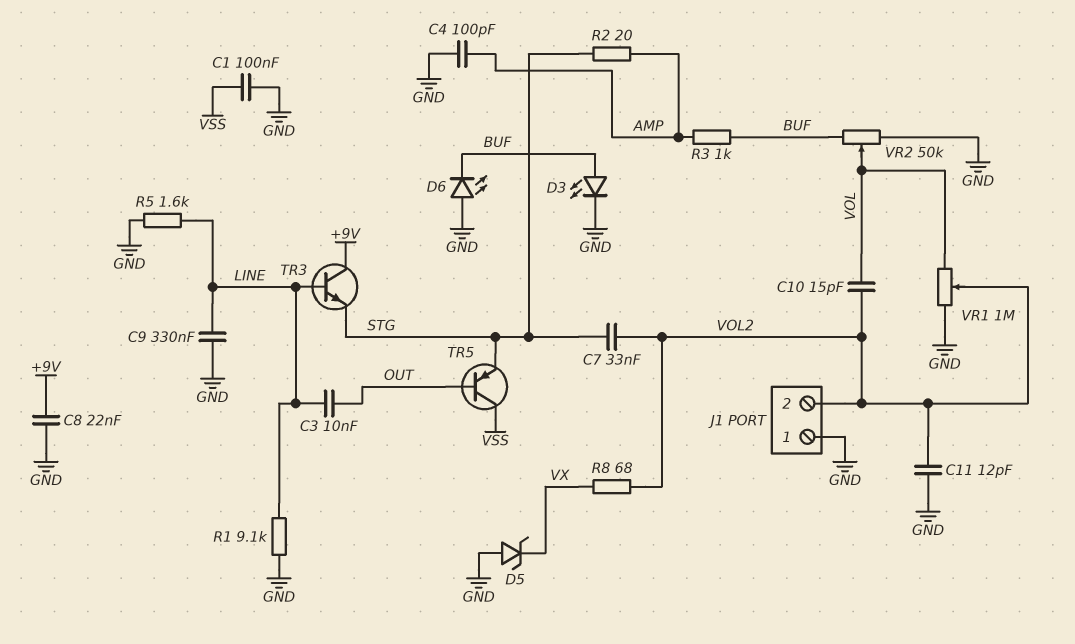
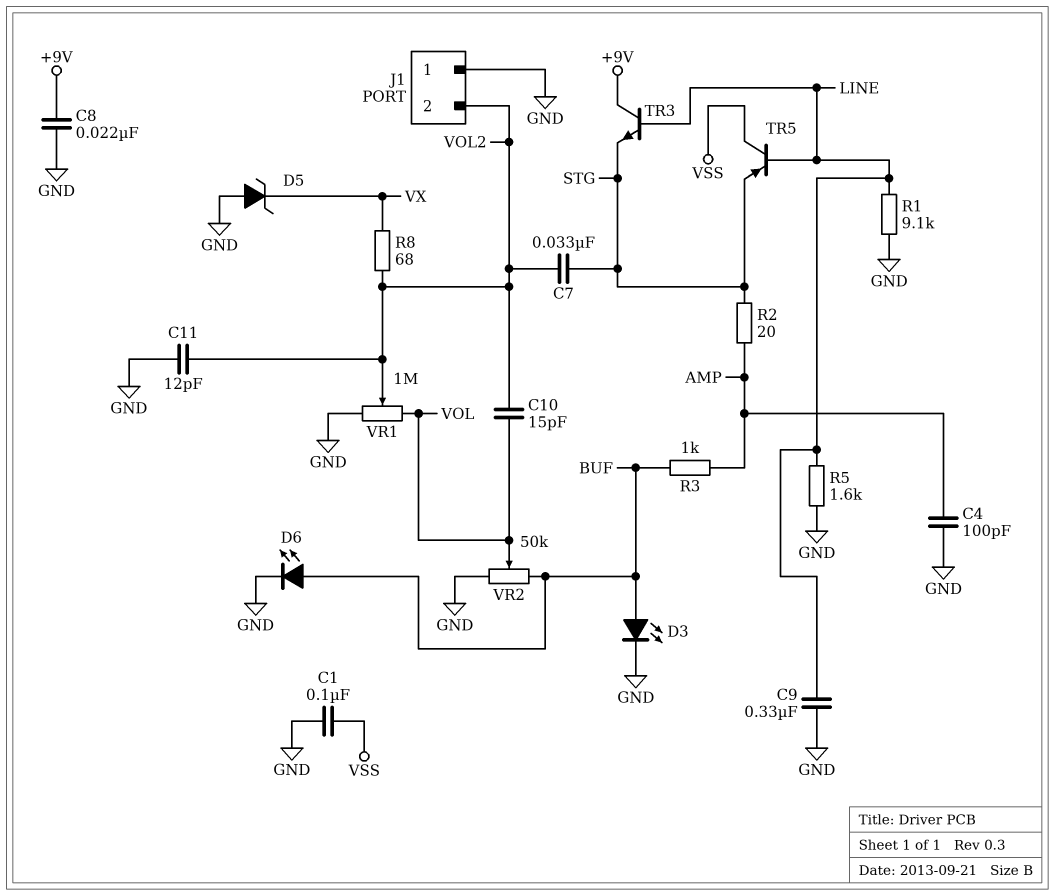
C3: 10nF (LINE, OUT) -> none
D6: LED (A GND, K BUF) -> LED (A BUF, K GND)
TR5: PNP (B OUT, C VSS, E STG) -> PNP (B LINE, C VSS, E STG)

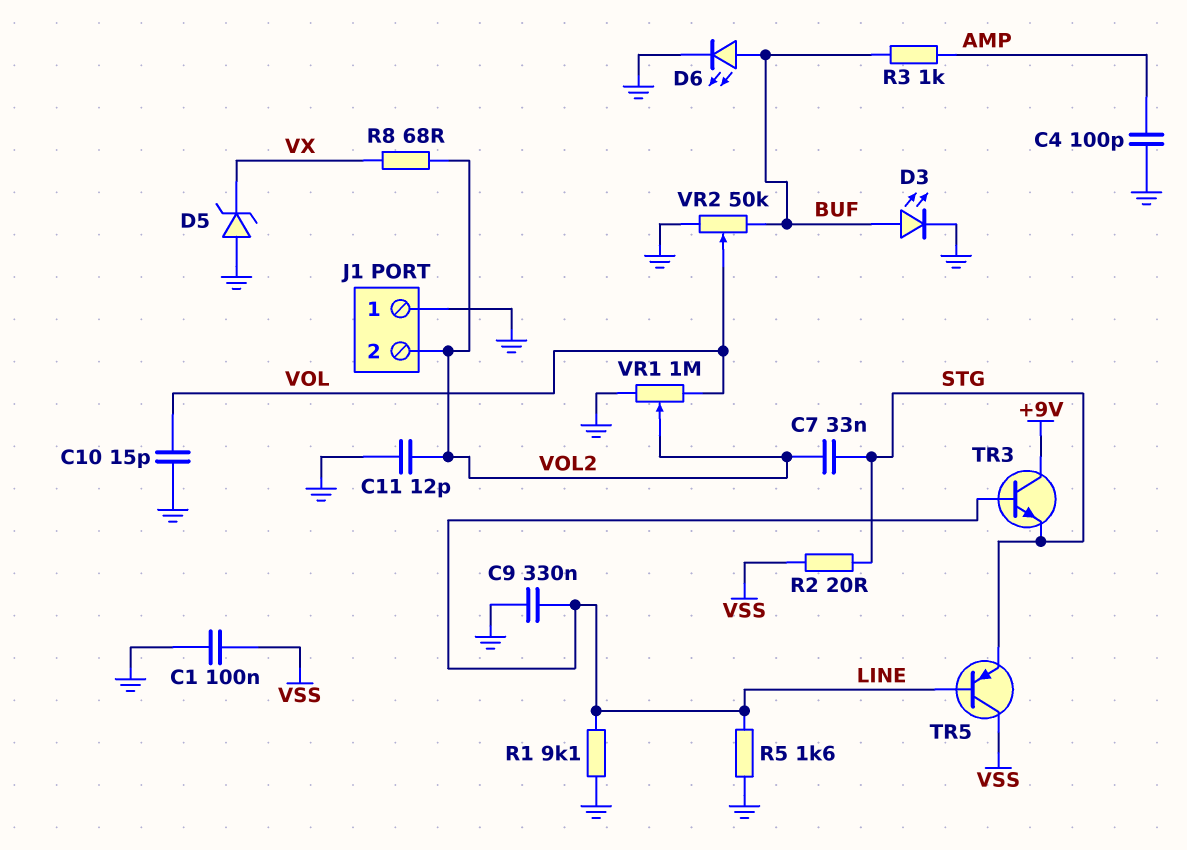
C8: 22nF (+9V, GND) -> none
C10: 15pF (VOL, VOL2) -> 15pF (GND, VOL)
R2: 20 (AMP, STG) -> 20 (STG, VSS)

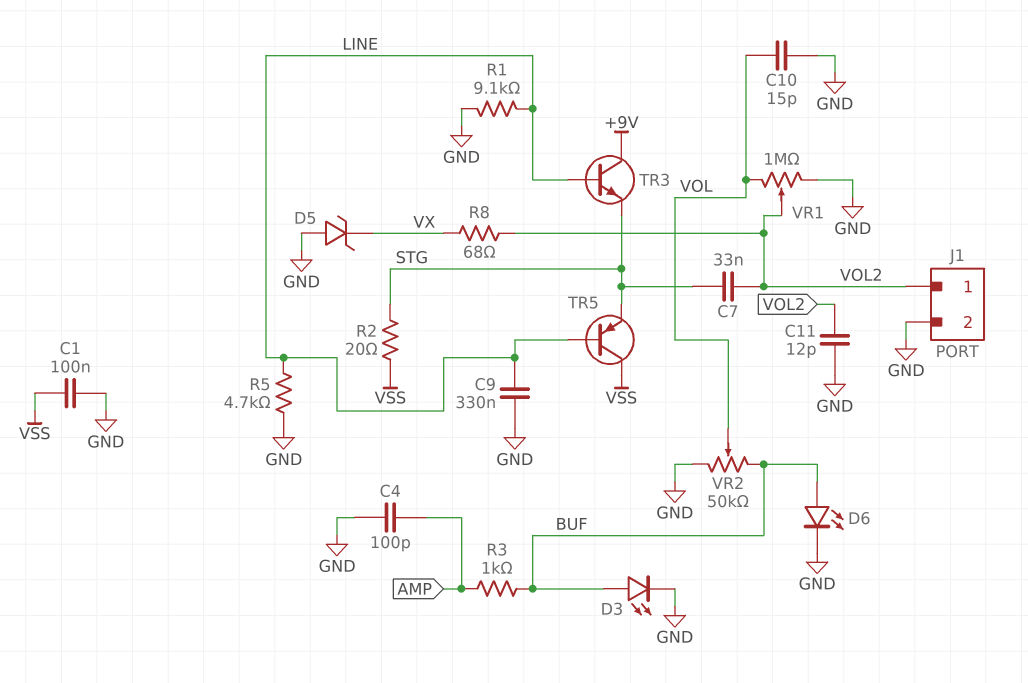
J1 pin 1: GND -> VOL2
J1 pin 2: VOL2 -> GND
R5: 1.6k (GND, LINE) -> 4.7k (GND, LINE)

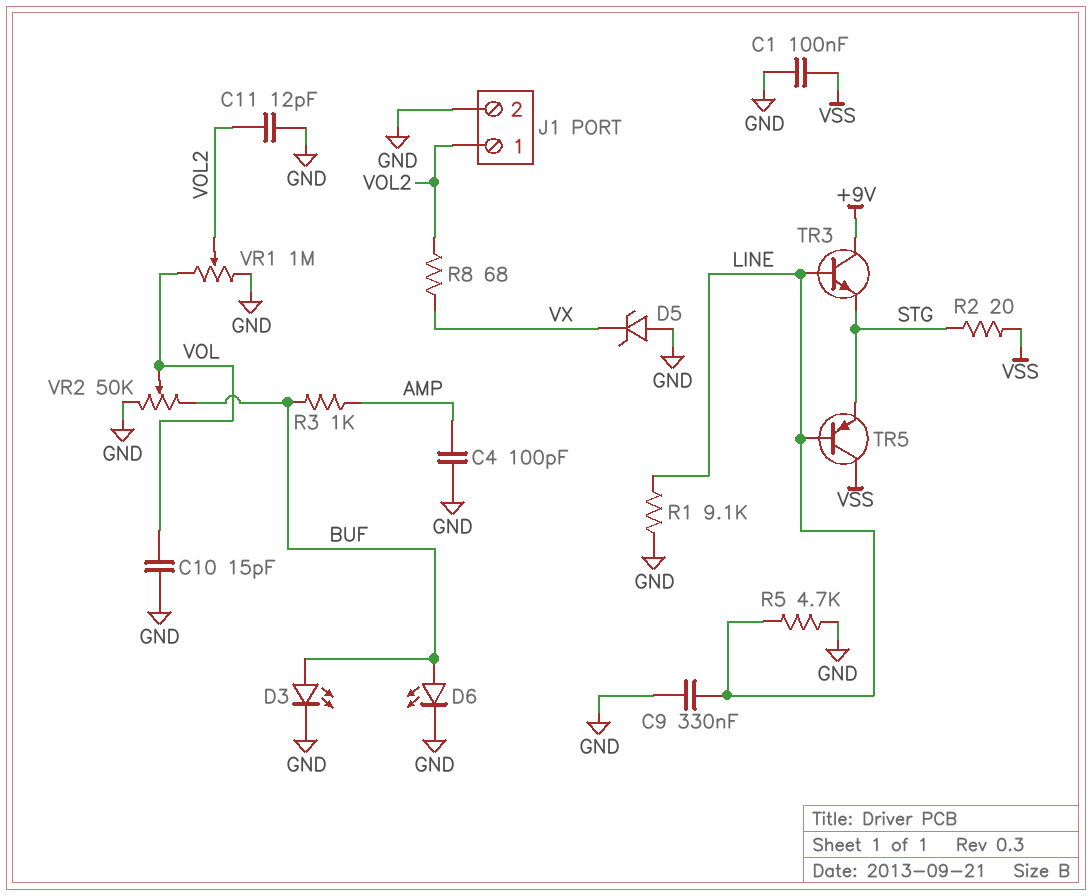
C7: 33nF (STG, VOL2) -> none

